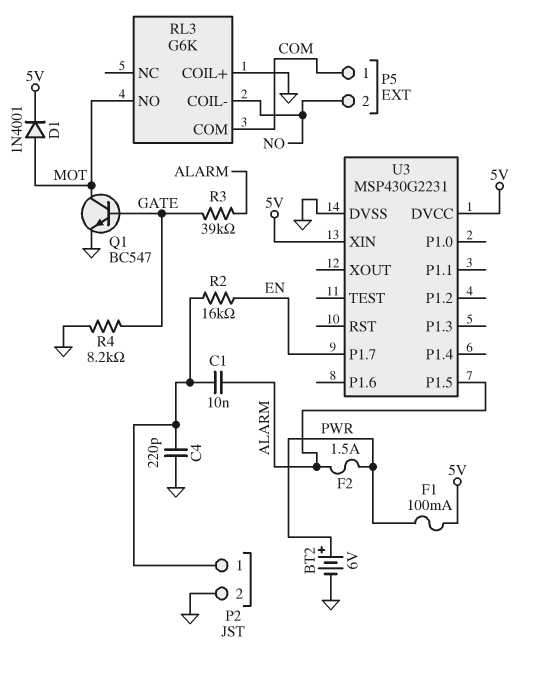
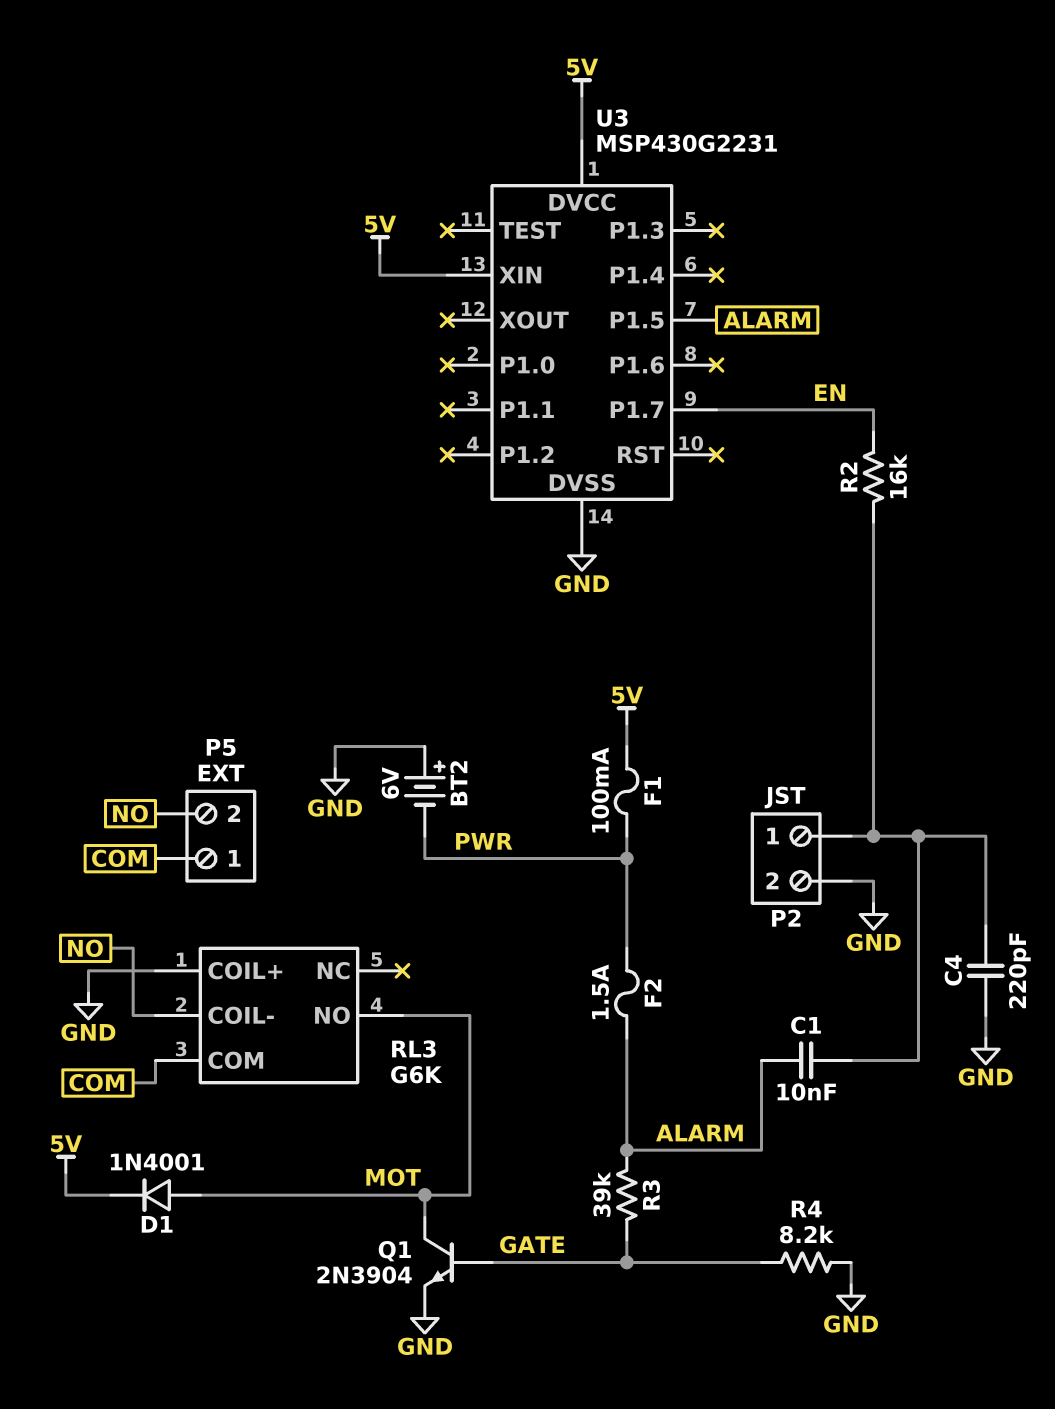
BT2: 6V (plus PWR, minus GND) -> 6V (plus GND, minus PWR)
Q1: NPN BC547 (B GATE, C MOT, E GND) -> NPN 2N3904 (B GATE, C MOT, E GND)

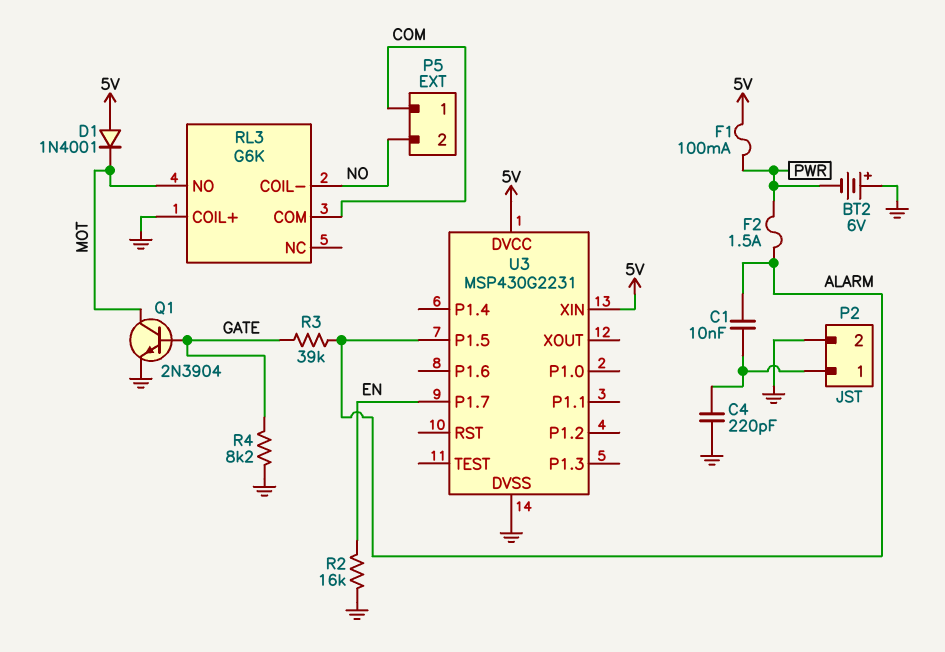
D1: diode 1N4001 (A MOT, K 5V) -> diode 1N4001 (A 5V, K MOT)
R2: 16k (EN, P2/1) -> 16k (EN, GND)

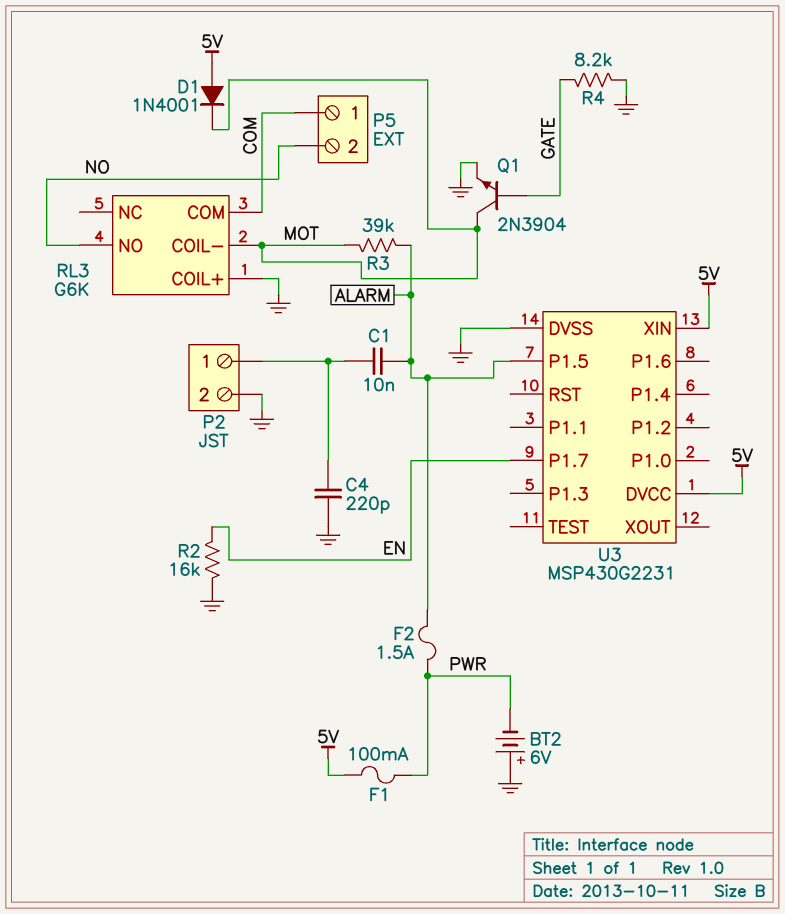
R3: 39k (ALARM, GATE) -> 39k (ALARM, MOT)
RL3 pin COIL-: NO -> MOT
RL3 pin NO: MOT -> NO

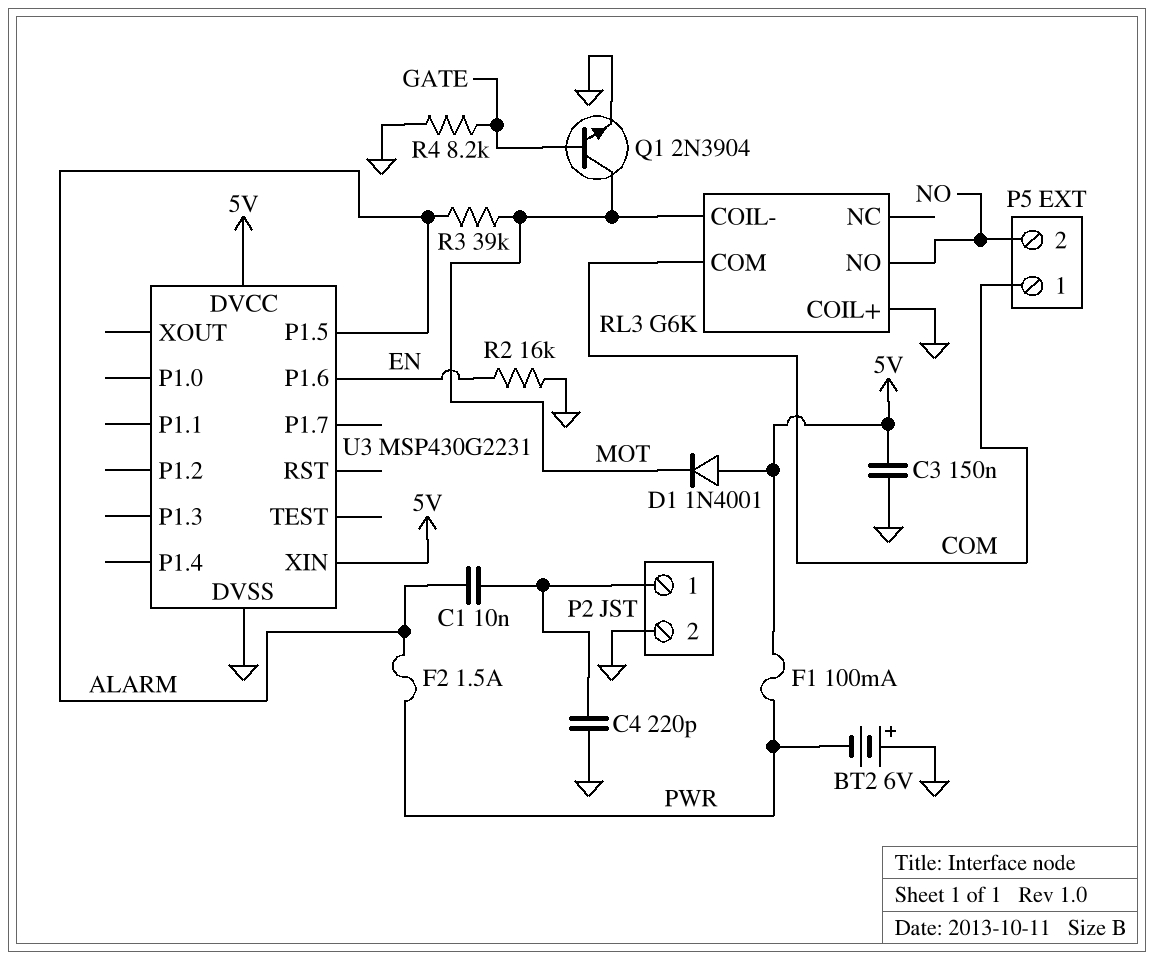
C3: none -> 150nF (5V, GND)
U3 pin P1.6: none -> EN
U3 pin P1.7: EN -> none

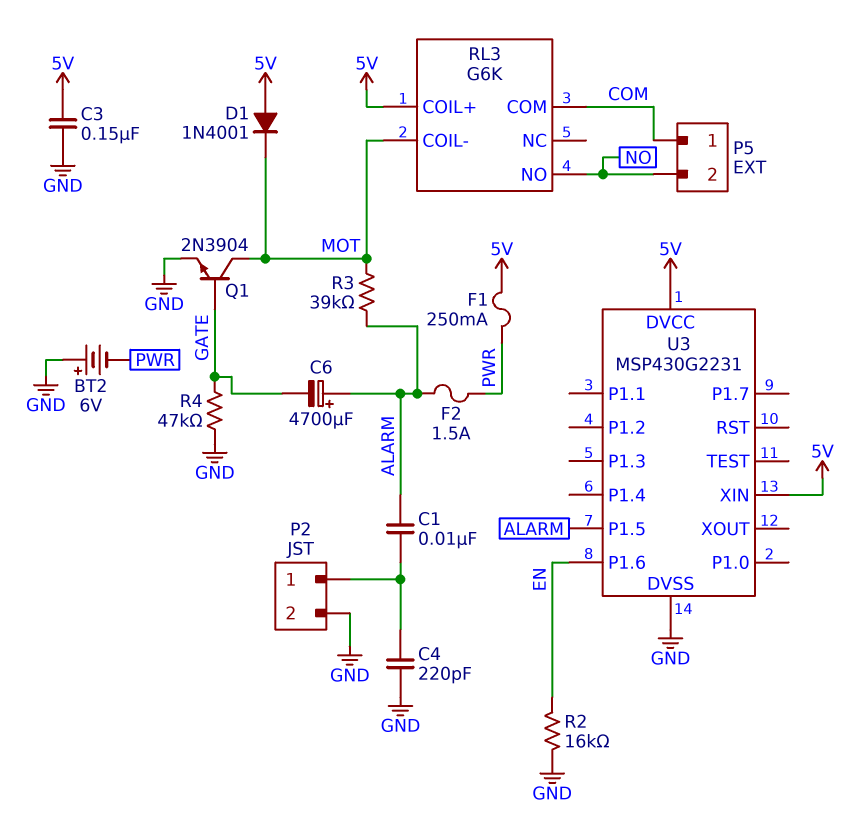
C6: none -> 4700uF (plus ALARM, minus GATE)
F1: 100mA (5V, PWR) -> 250mA (5V, PWR)
R4: 8.2k (GATE, GND) -> 47k (GATE, GND)
RL3 pin COIL+: GND -> 5V

